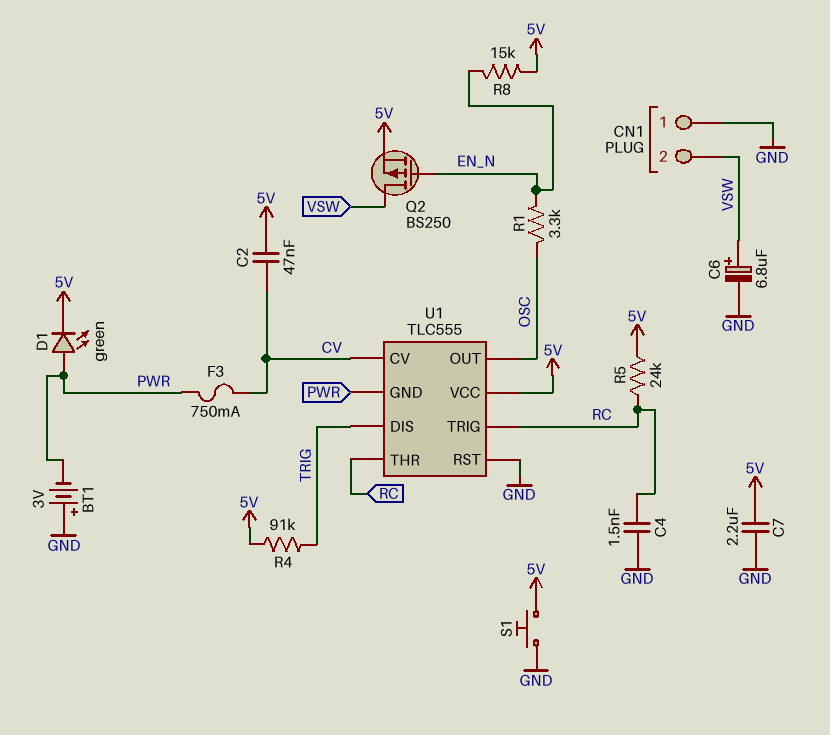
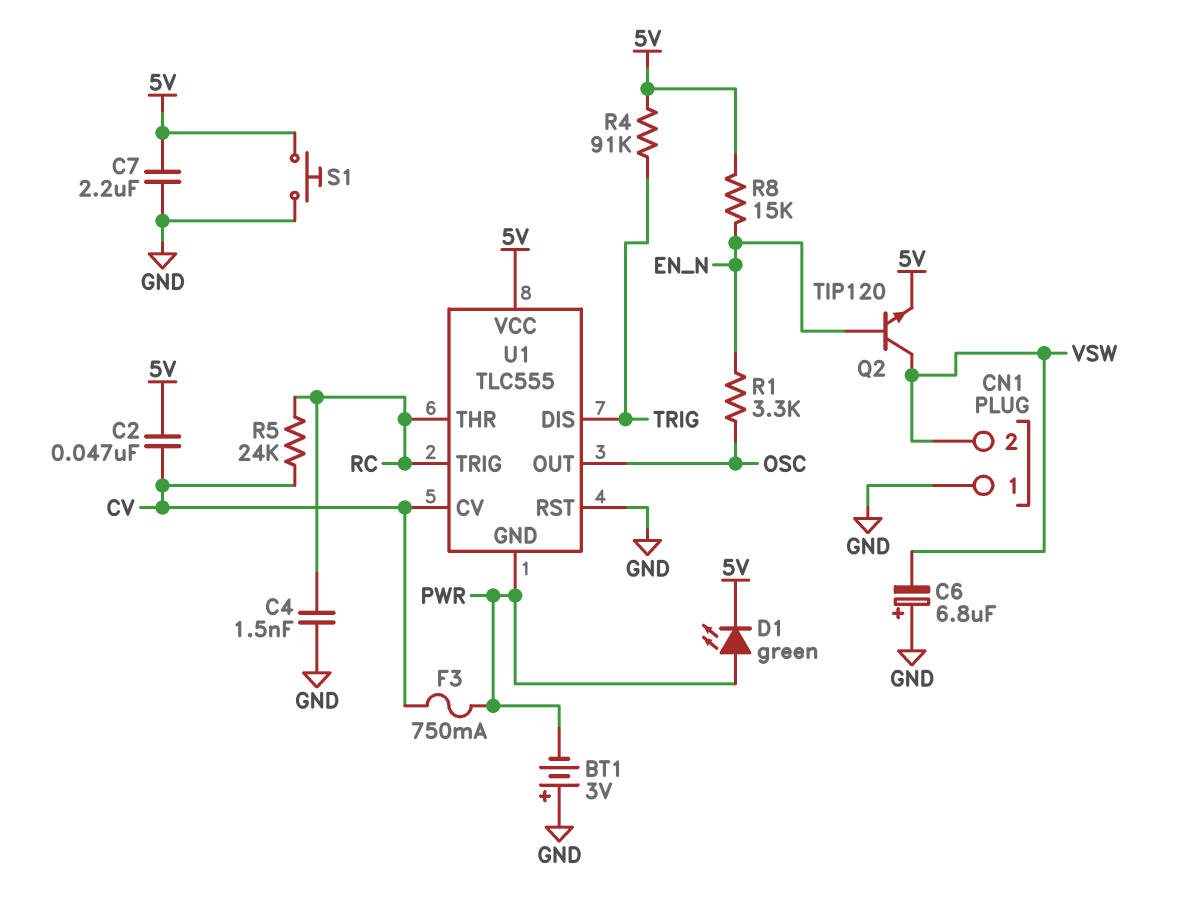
C6: 6.8uF (plus VSW, minus GND) -> 6.8uF (plus GND, minus VSW)
Q2: PMOS BS250 (G EN_N, D VSW, S 5V) -> NPN TIP120 (B EN_N, C VSW, E 5V)
R5: 24k (5V, RC) -> 24k (CV, RC)

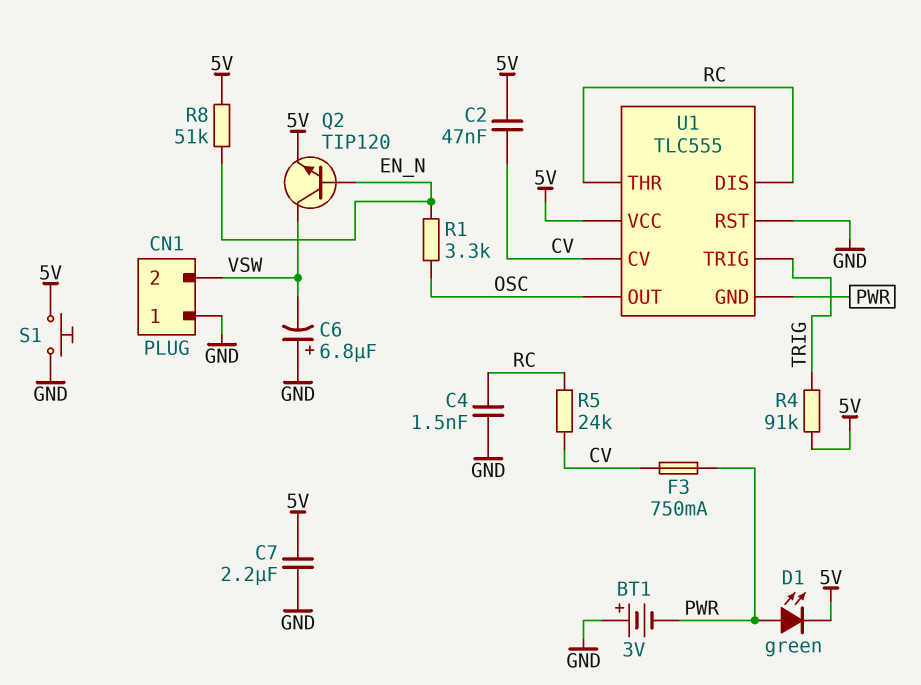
R8: 15k (5V, EN_N) -> 51k (5V, EN_N)
U1 pin DIS: TRIG -> RC
U1 pin TRIG: RC -> TRIG

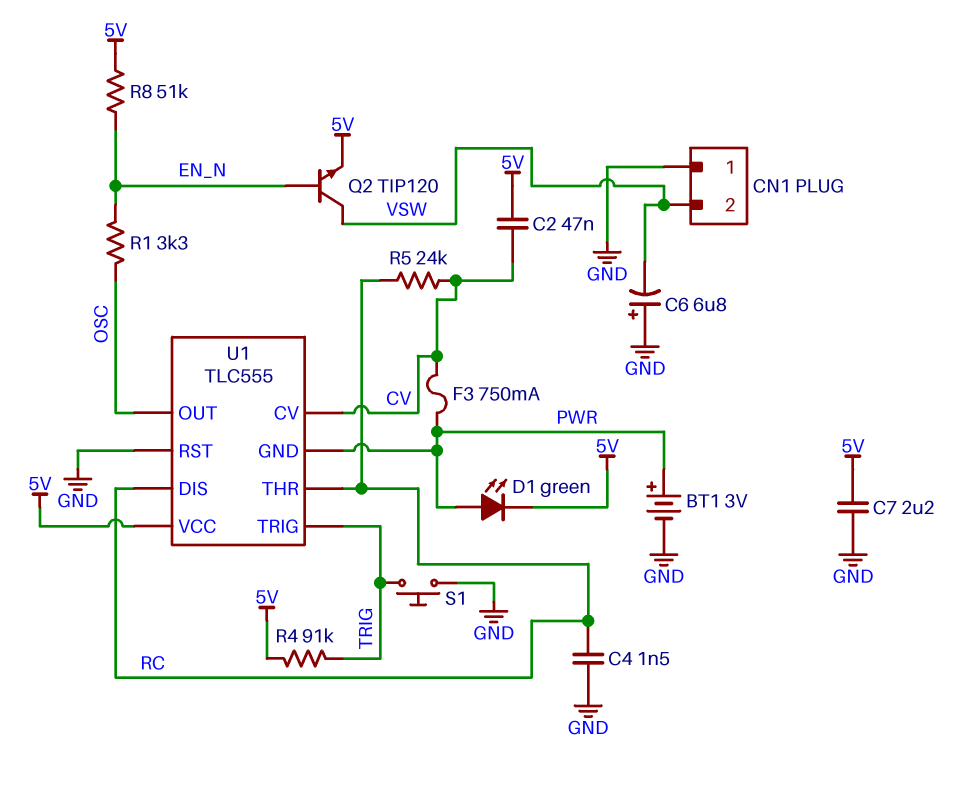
BT1: 3V (plus GND, minus PWR) -> 3V (plus PWR, minus GND)
S1: button (5V, GND) -> button (GND, TRIG)

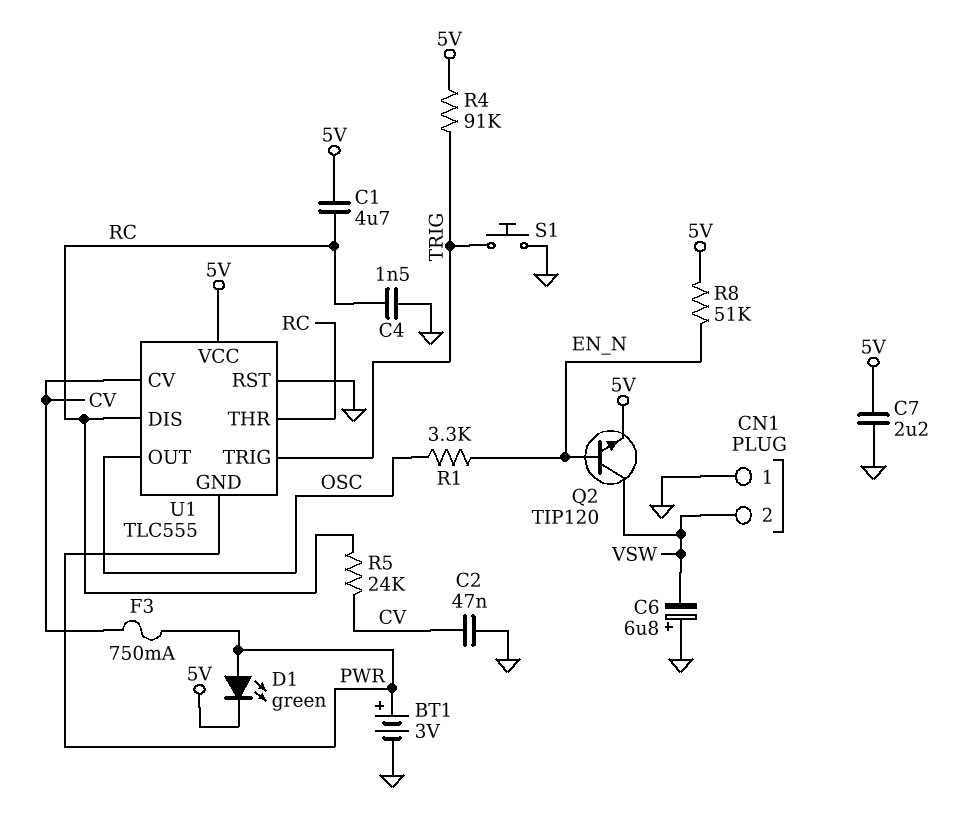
C1: none -> 4.7uF (5V, RC)
C2: 47nF (5V, CV) -> 47nF (CV, GND)

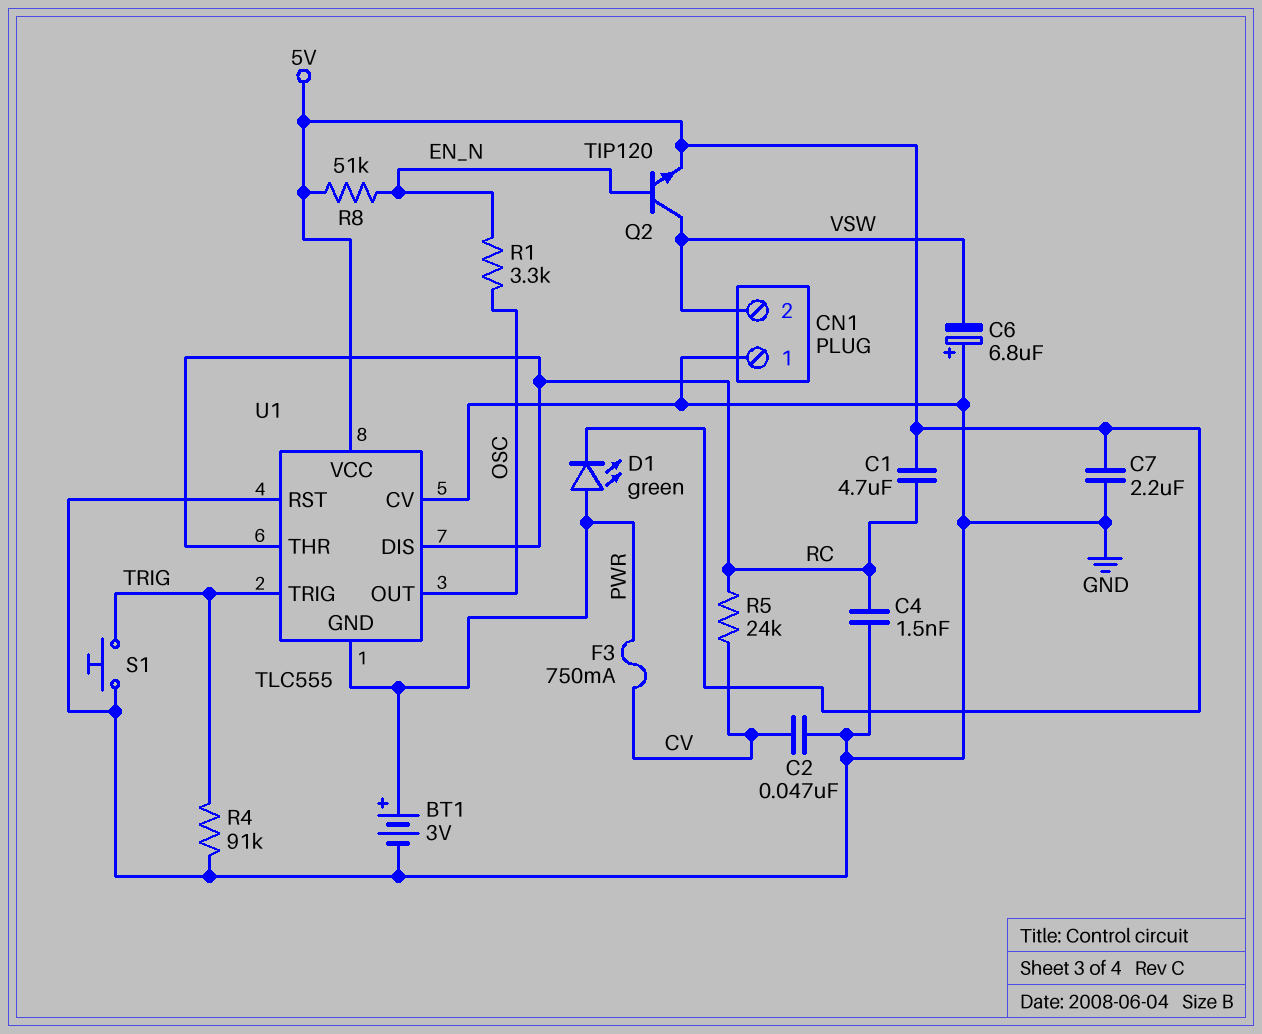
R4: 91k (5V, TRIG) -> 91k (GND, TRIG)
U1 pin CV: CV -> GND

